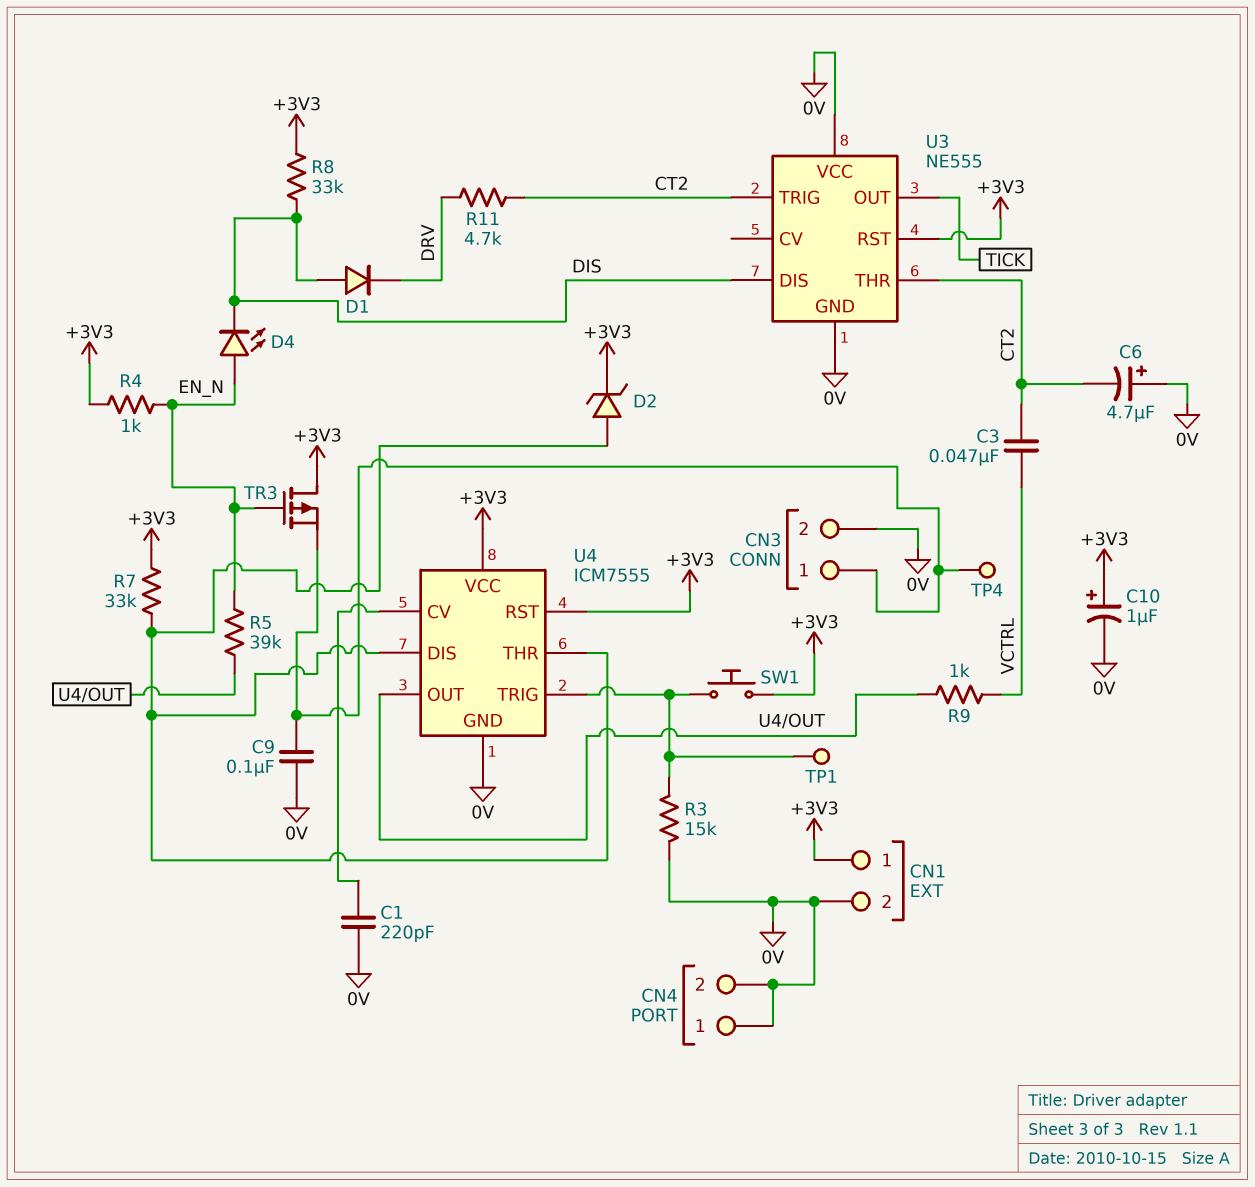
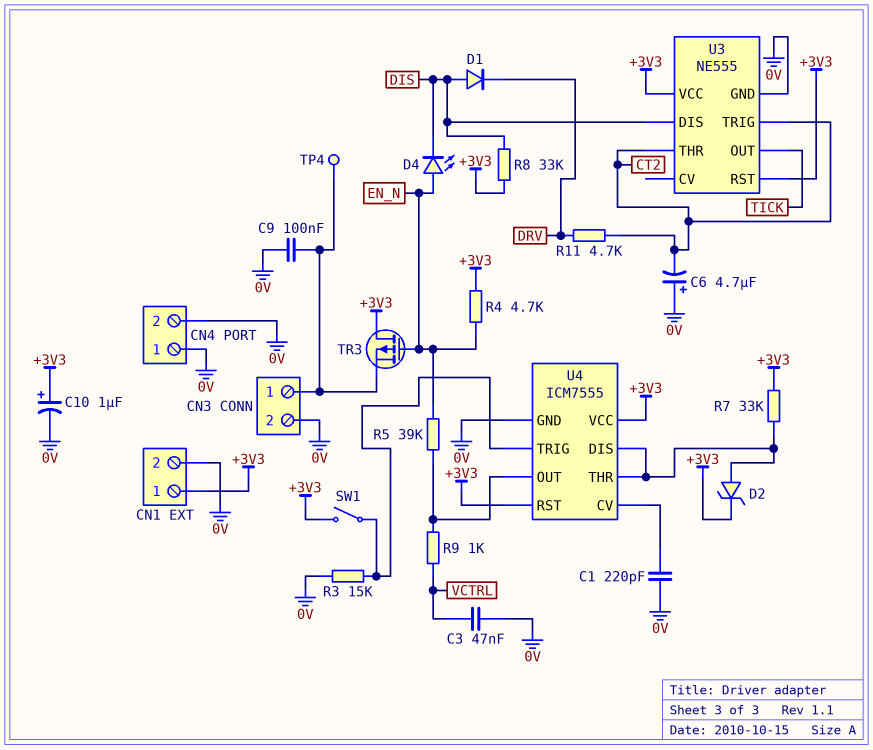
C3: 47nF (CT2, VCTRL) -> 47nF (0V, VCTRL)
R4: 1k (+3V3, EN_N) -> 4.7k (+3V3, EN_N)
SW1: button (+3V3, U4/TRIG) -> switch (+3V3, U4/TRIG)
TP1: test point (U4/TRIG) -> none
U3 pin VCC: 0V -> +3V3

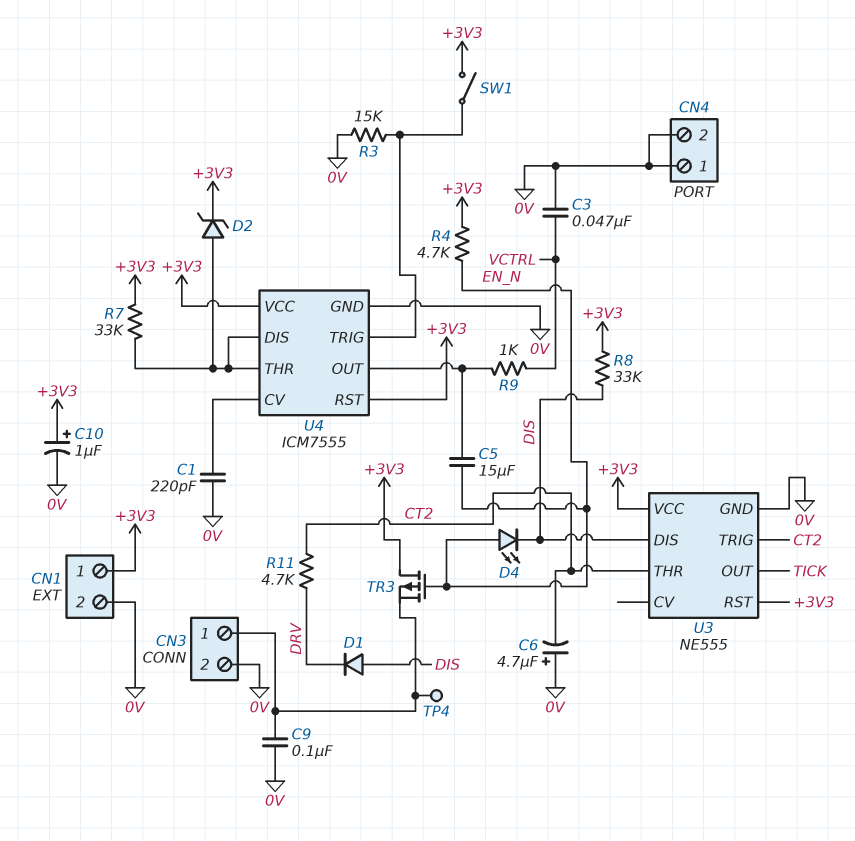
C5: none -> 15uF (EN_N, U4/OUT)
R5: 39k (EN_N, U4/OUT) -> none

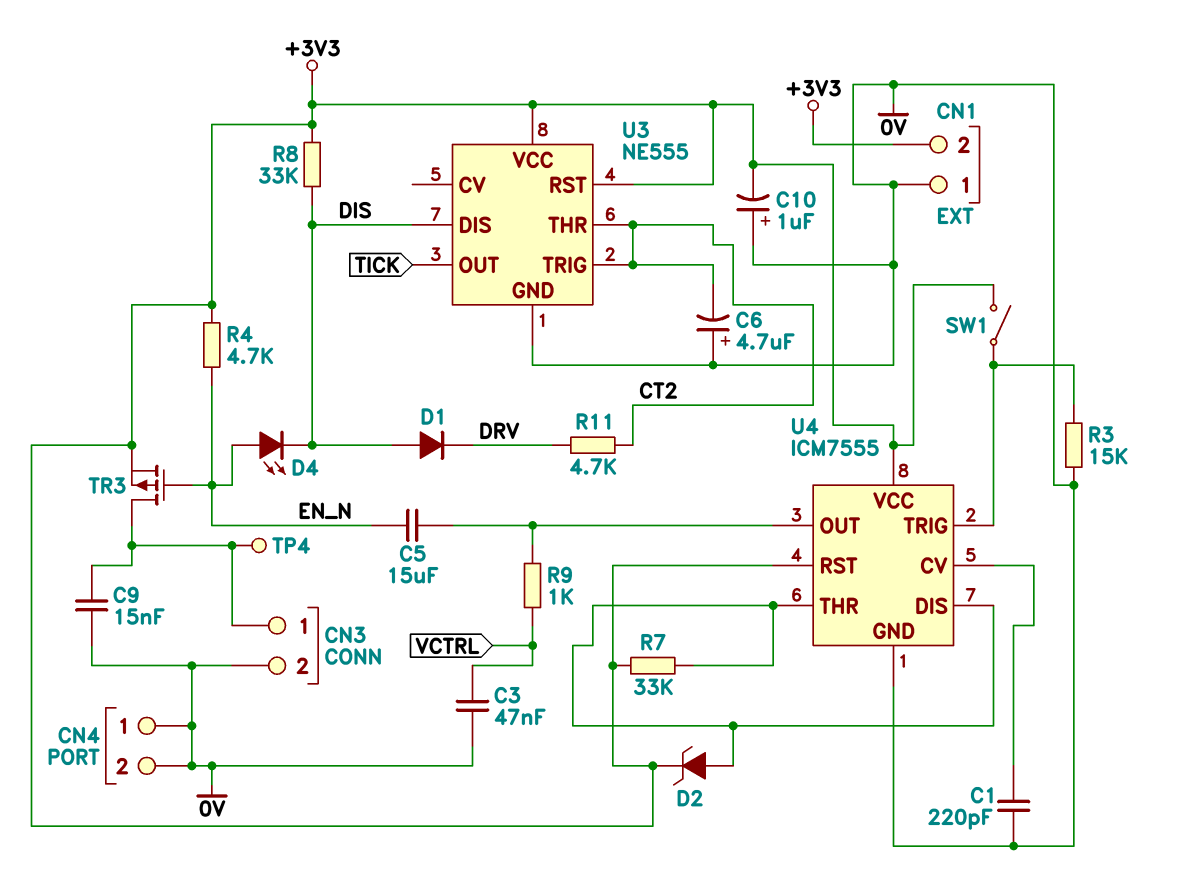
C9: 100nF (0V, CN3/1) -> 15nF (0V, CN3/1)
C10: 1uF (plus +3V3, minus 0V) -> 1uF (plus 0V, minus +3V3)
CN1 pin 1: +3V3 -> 0V
CN1 pin 2: 0V -> +3V3
TR3: PMOS (G EN_N, D +3V3, S CN3/1) -> PMOS (G EN_N, D CN3/1, S +3V3)

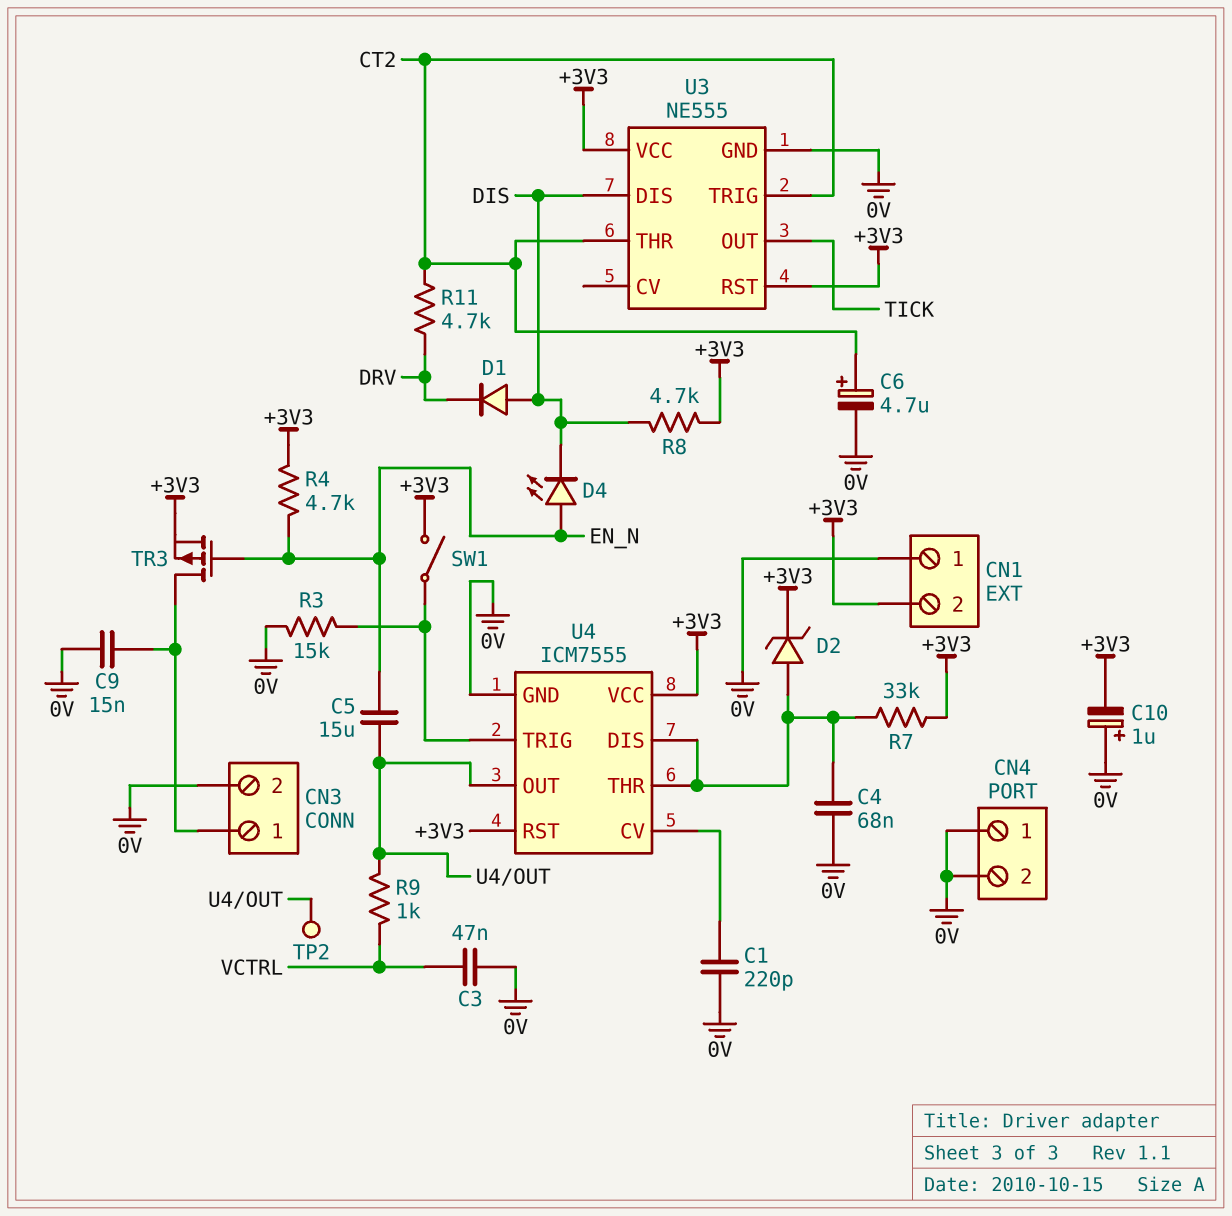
C4: none -> 68nF (0V, U4/DIS)
C6: 4.7uF (plus 0V, minus CT2) -> 4.7uF (plus CT2, minus 0V)
R8: 33k (+3V3, DIS) -> 4.7k (+3V3, DIS)
TP2: none -> test point (U4/OUT)
TP4: test point (CN3/1) -> none

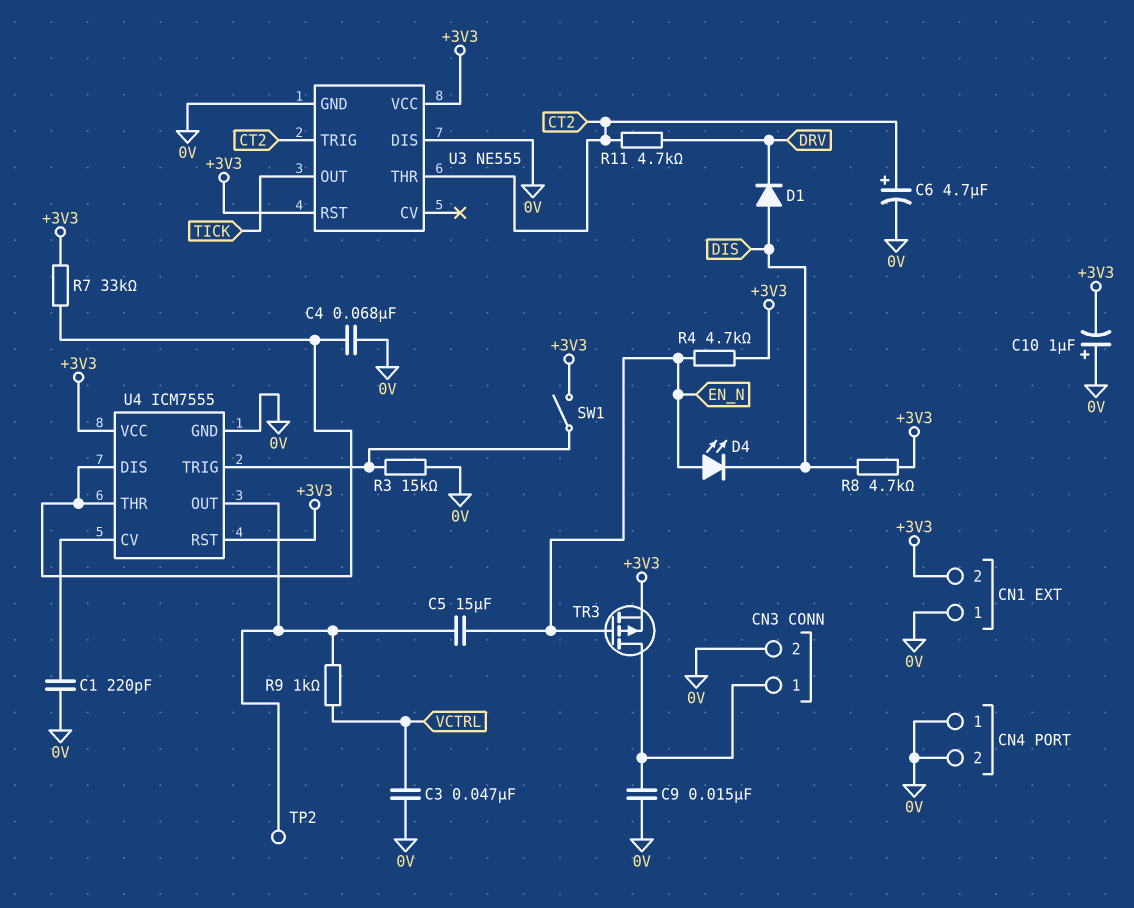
D2: zener (A U4/DIS, K +3V3) -> none
U3 pin DIS: DIS -> 0V

